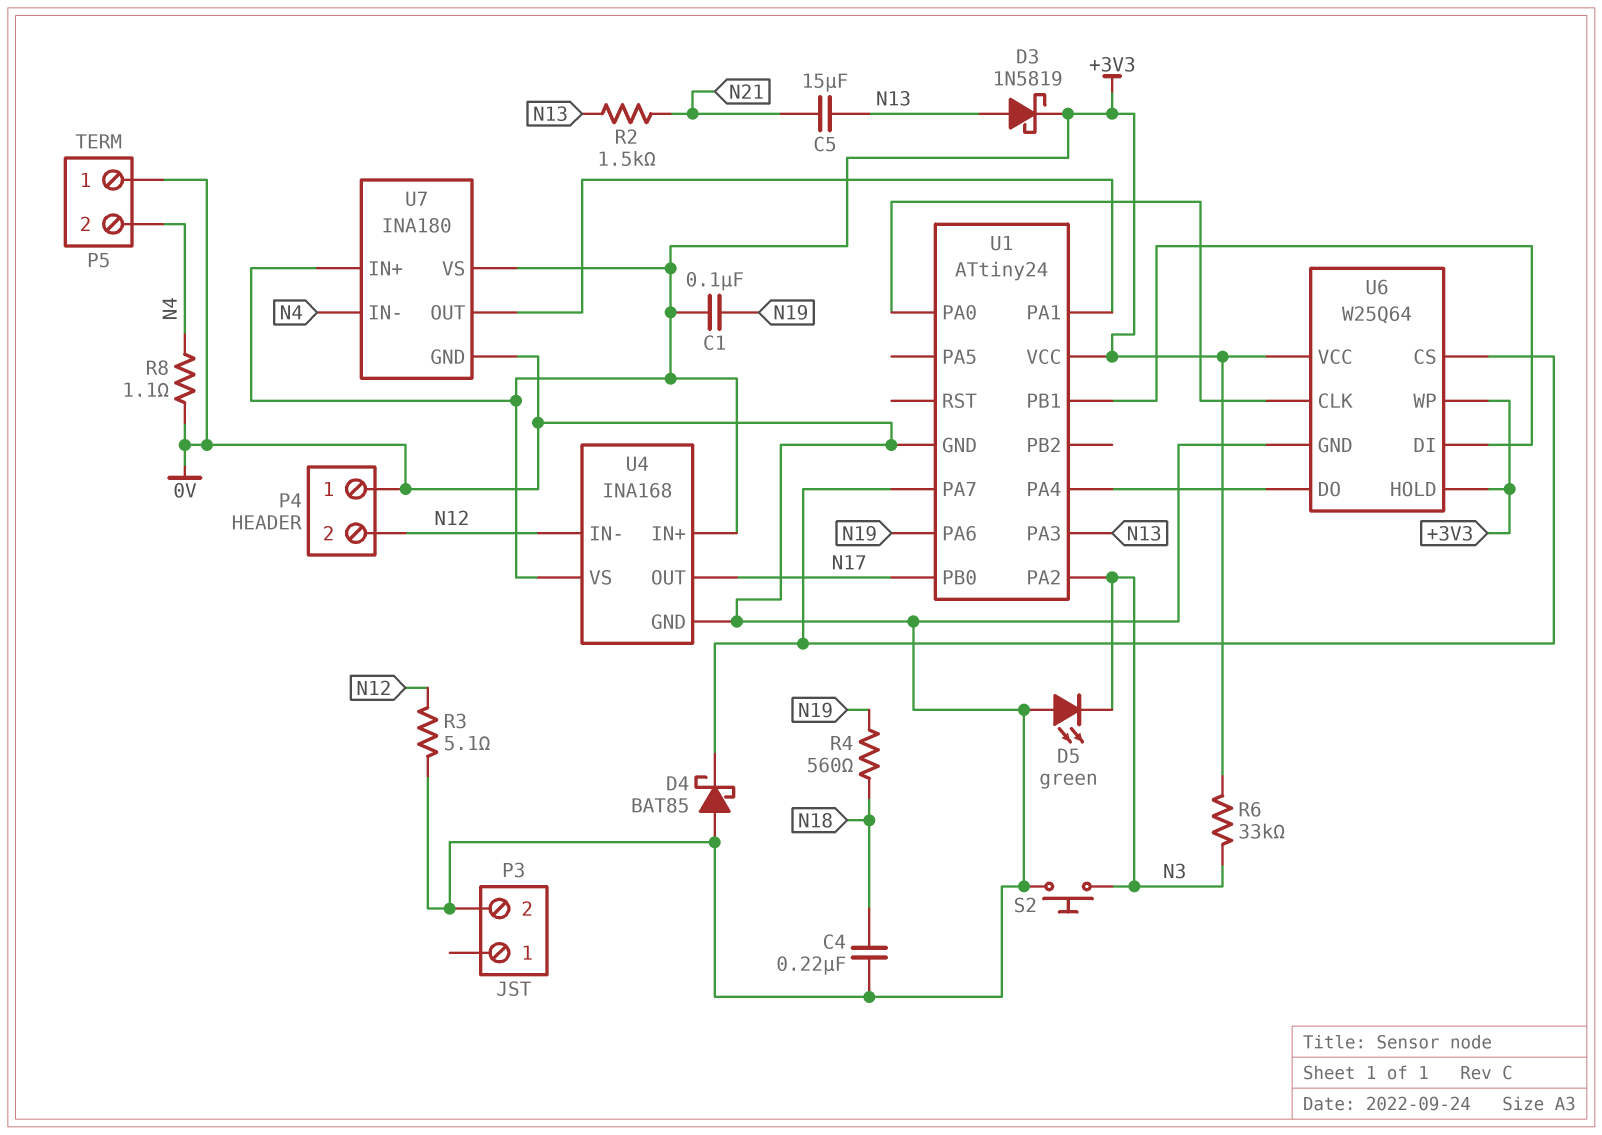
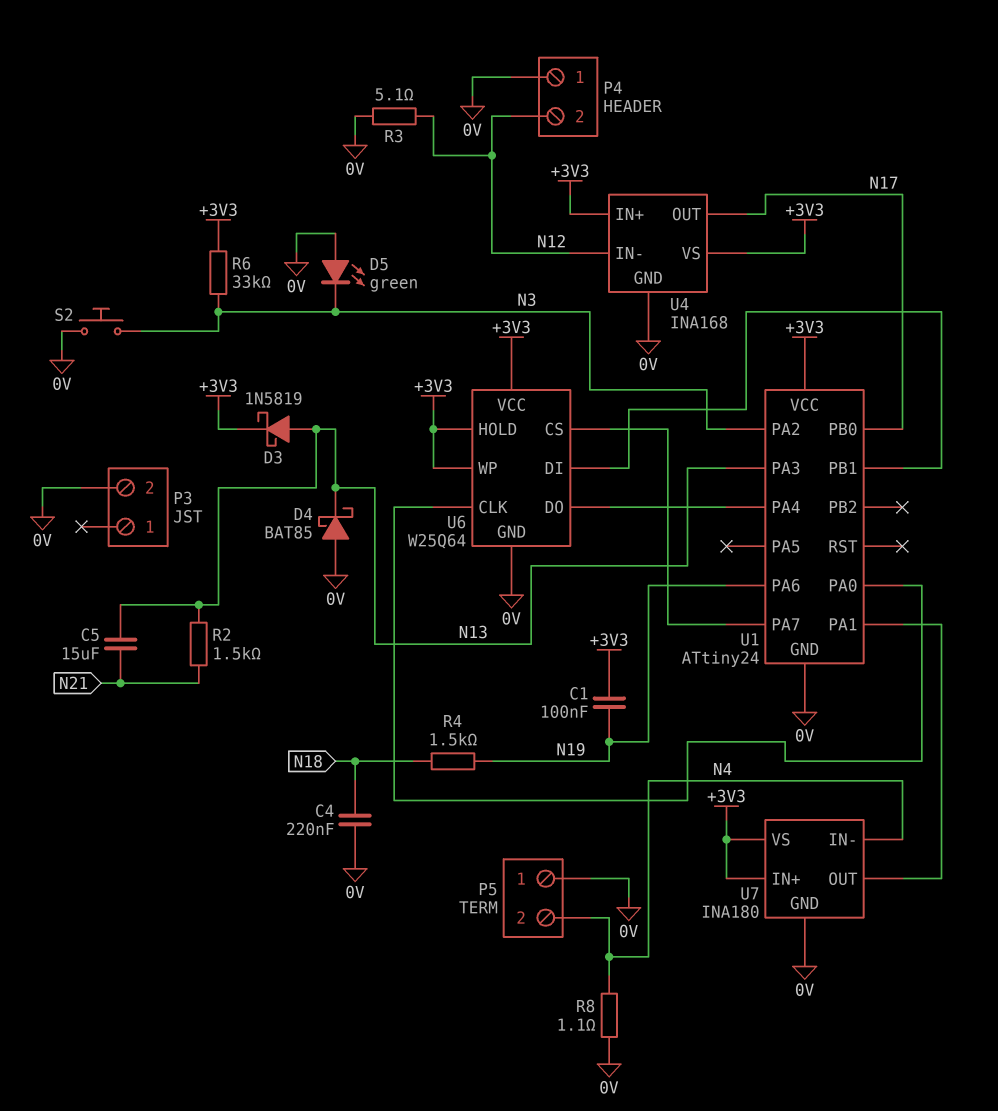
D4: schottky BAT85 (A 0V, K U1/PA7) -> schottky BAT85 (A 0V, K N13)
R4: 560 (N18, N19) -> 1.5k (N18, N19)

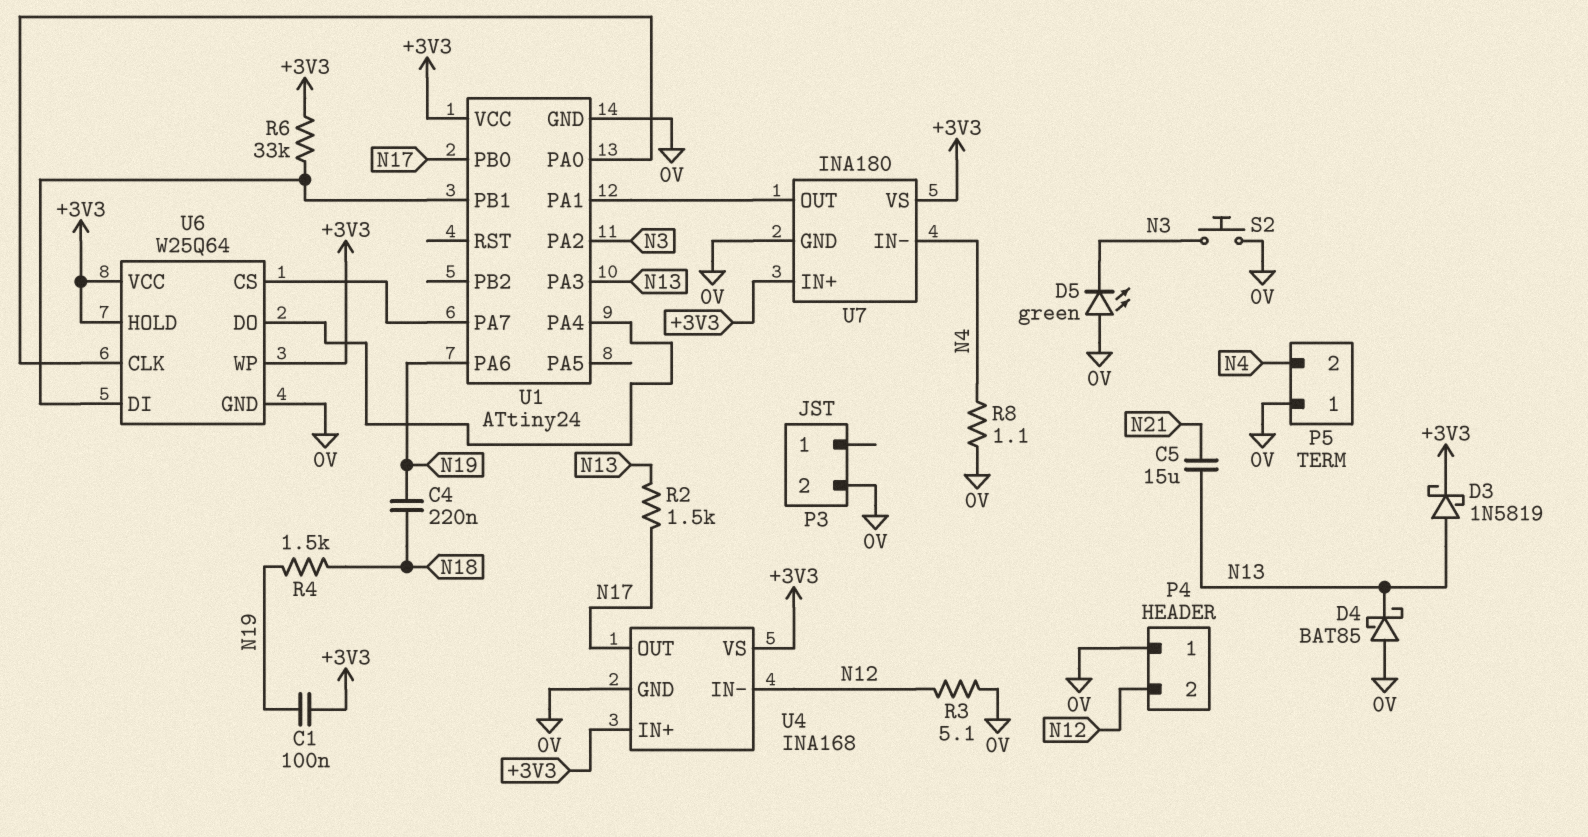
C4: 220nF (0V, N18) -> 220nF (N18, N19)
R2: 1.5k (N13, N21) -> 1.5k (N13, N17)
R6: 33k (+3V3, N3) -> 33k (+3V3, U1/PB1)

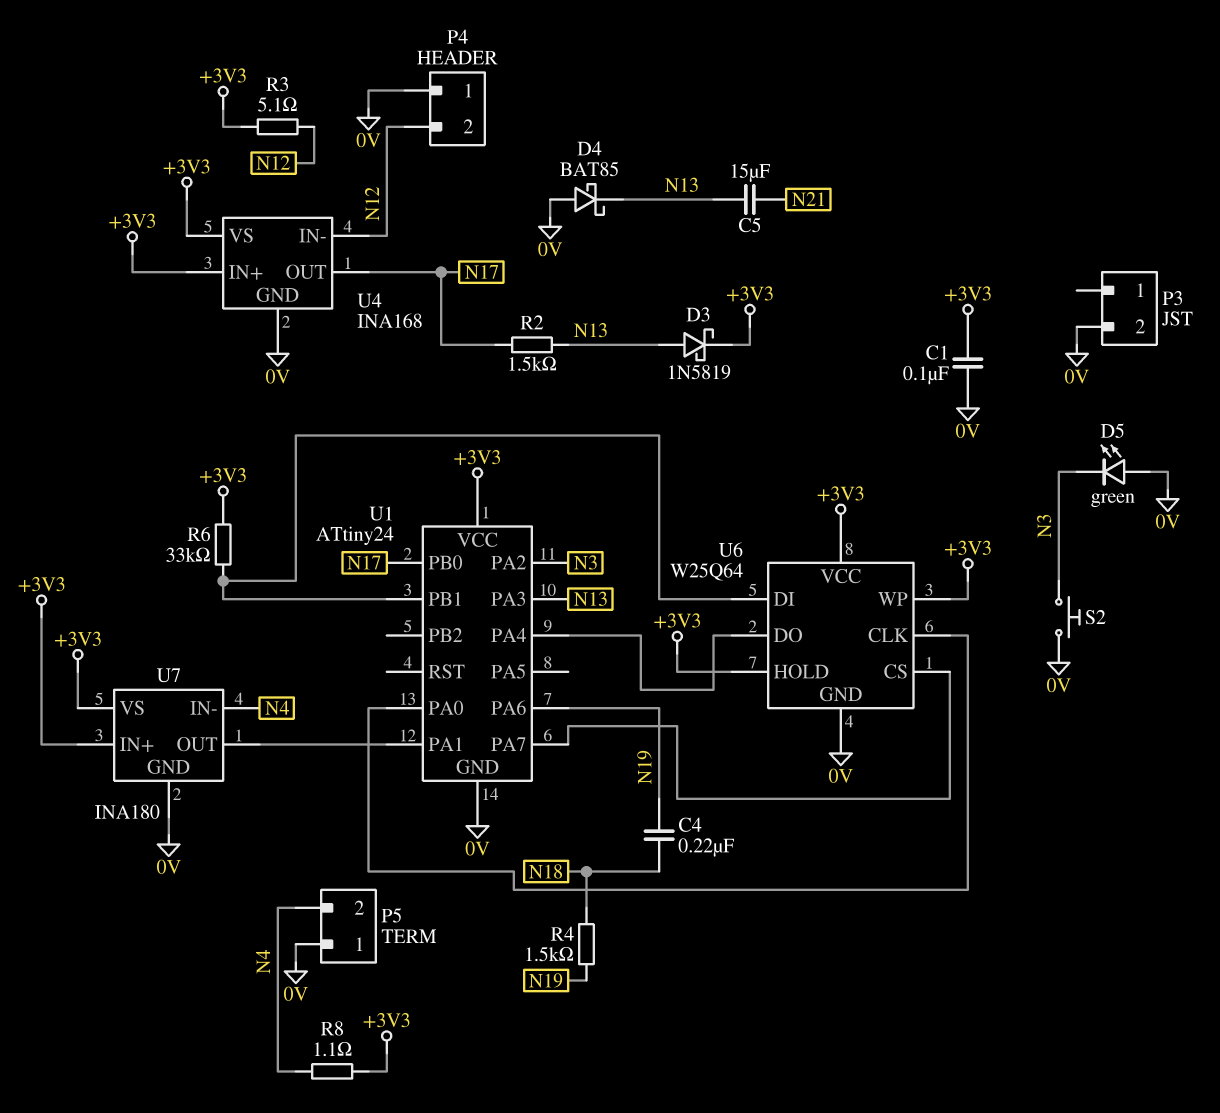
C1: 100nF (+3V3, N19) -> 100nF (+3V3, 0V)
R3: 5.1 (0V, N12) -> 5.1 (+3V3, N12)
R8: 1.1 (0V, N4) -> 1.1 (+3V3, N4)

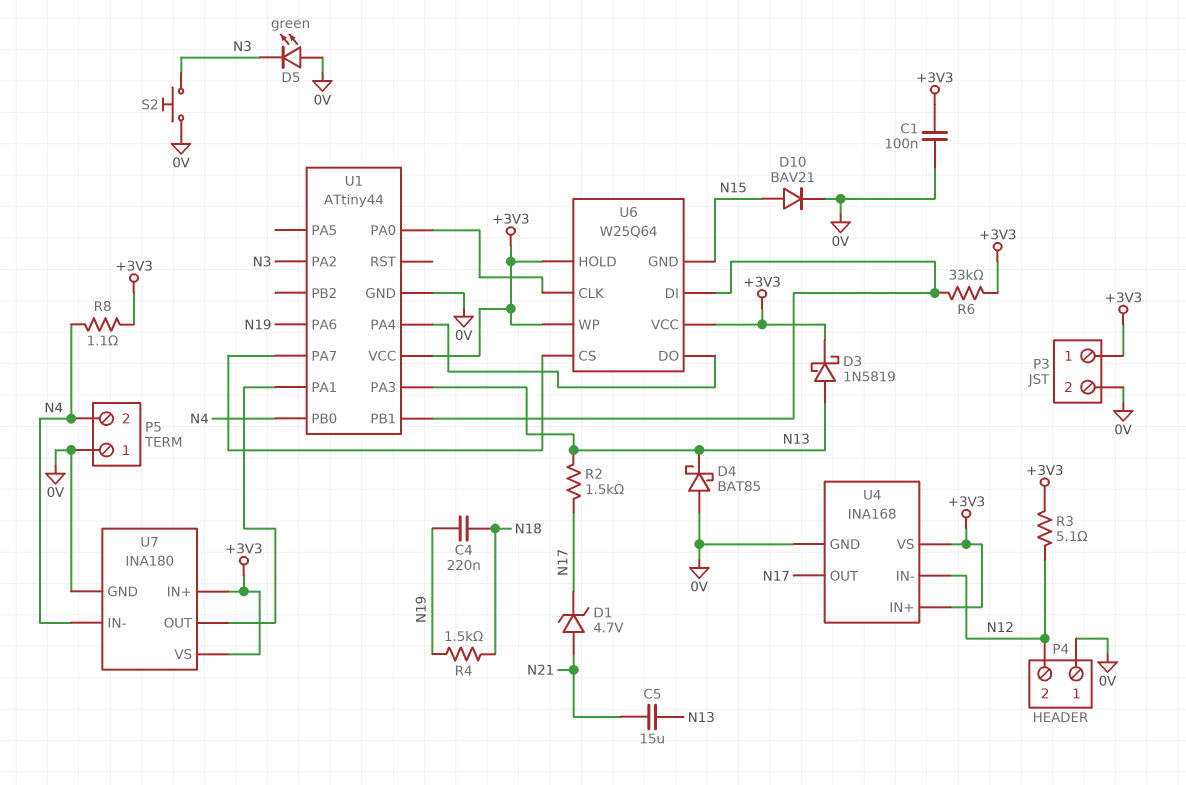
D1: none -> zener 4.7V (A N21, K N17)
D10: none -> diode BAV21 (A N15, K 0V)
P3 pin 1: none -> +3V3
U1: ATtiny24 -> ATtiny44
U1 pin PB0: N17 -> N4
U6 pin GND: 0V -> N15

